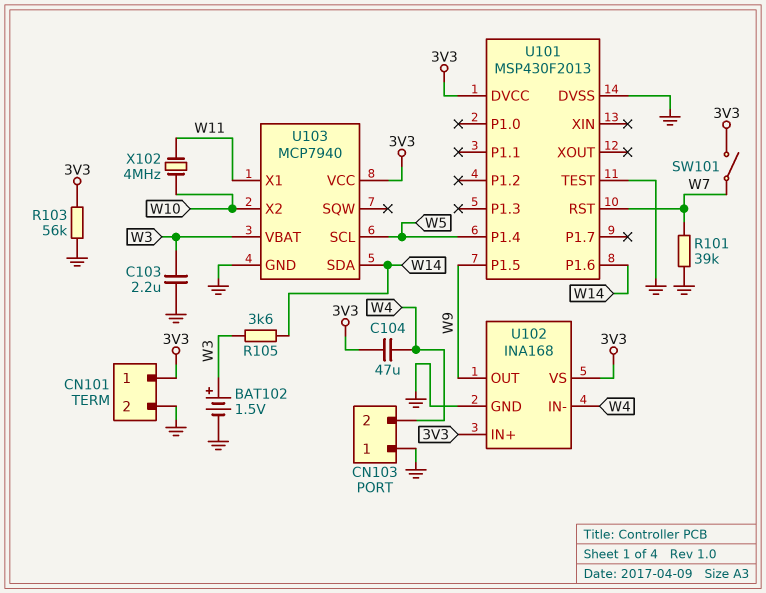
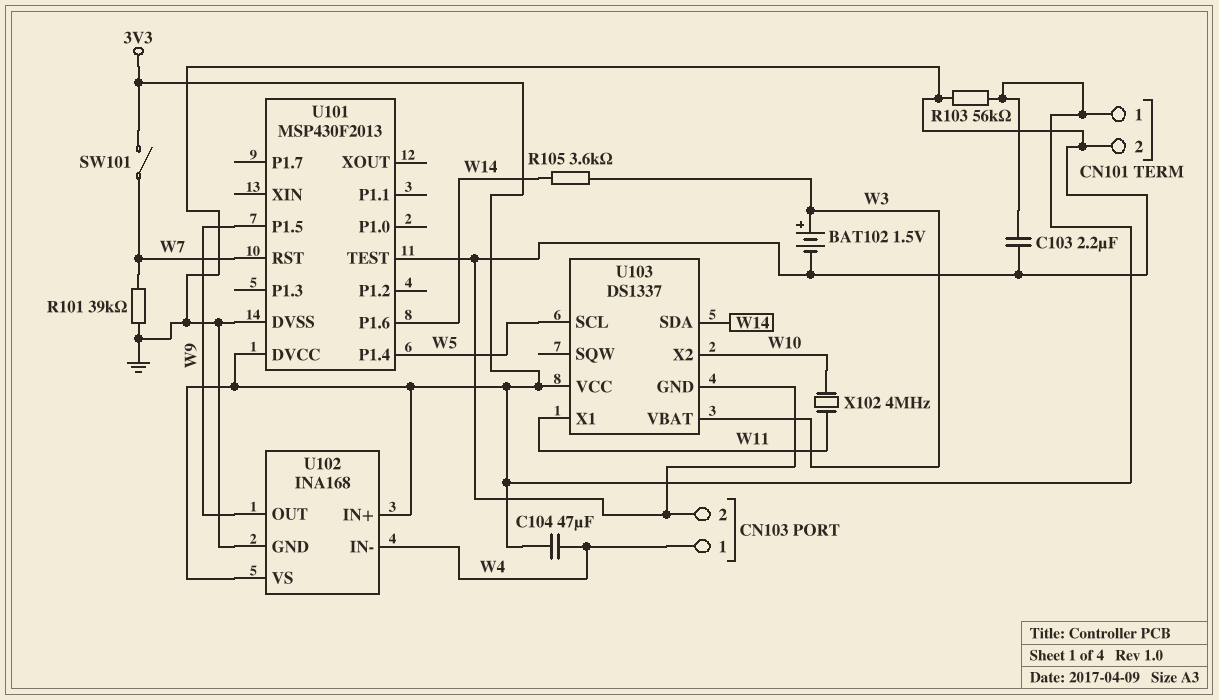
C103: 2.2uF (GND, W3) -> 2.2uF (3V3, GND)
CN103 pin 1: GND -> W4
CN103 pin 2: W4 -> GND
U103: MCP7940 -> DS1337

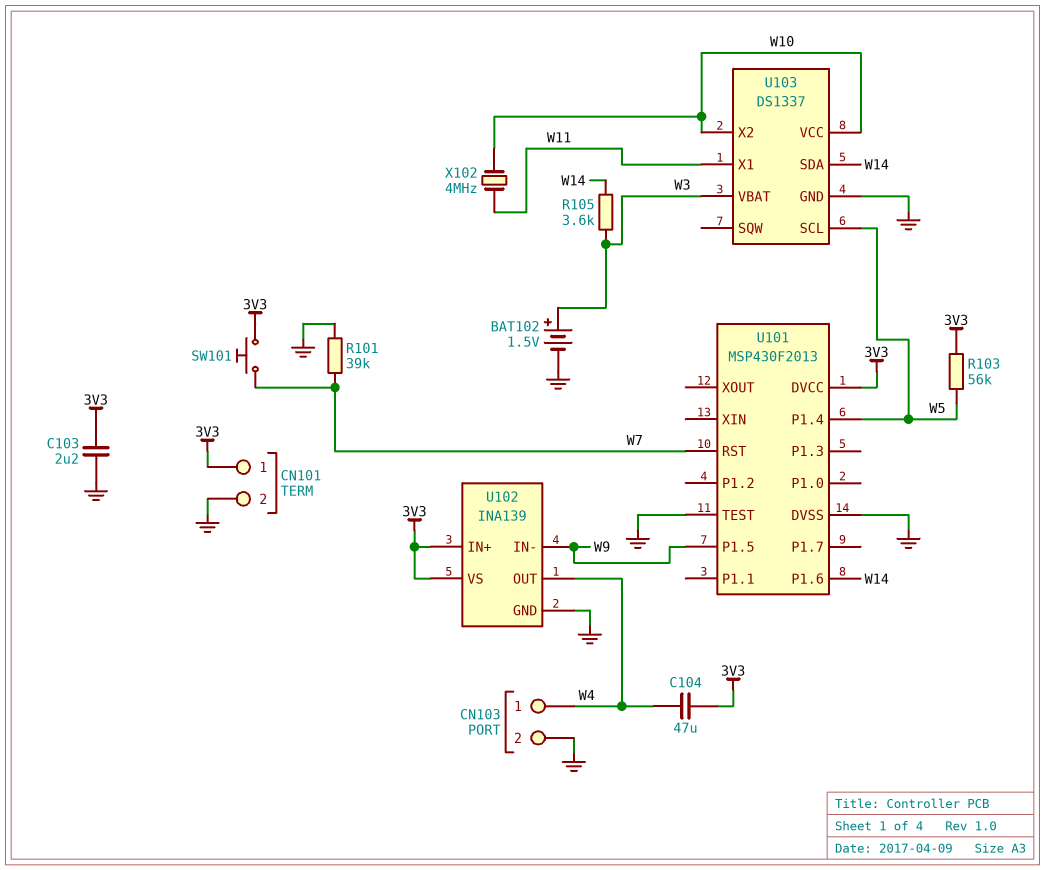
R103: 56k (3V3, GND) -> 56k (3V3, W5)
SW101: switch (3V3, W7) -> button (3V3, W7)
U102: INA168 -> INA139
U102 pin IN-: W4 -> W9
U102 pin OUT: W9 -> W4
U103 pin VCC: 3V3 -> W10

